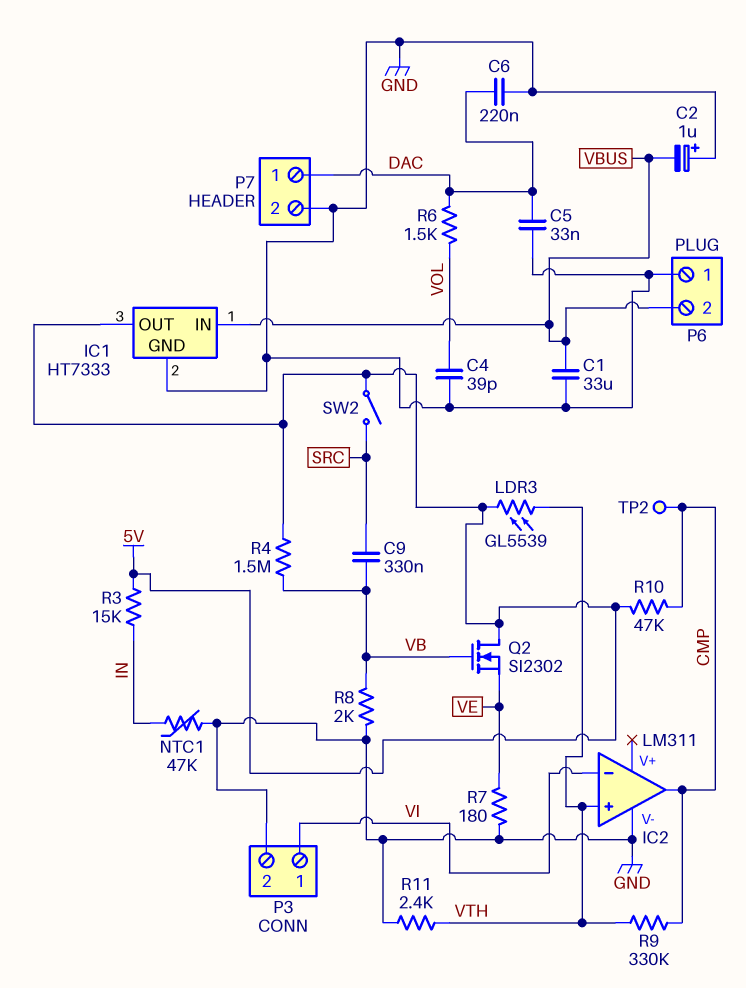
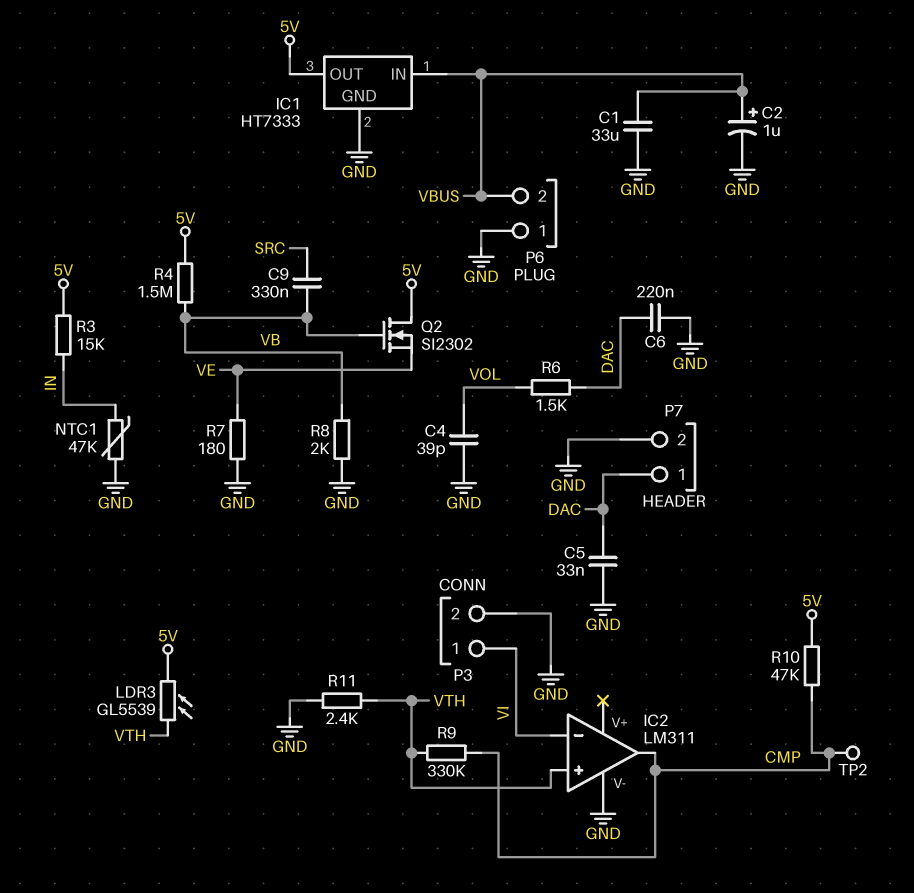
C2: 1uF (plus GND, minus VBUS) -> 1uF (plus VBUS, minus GND)
SW2: switch (5V, SRC) -> none

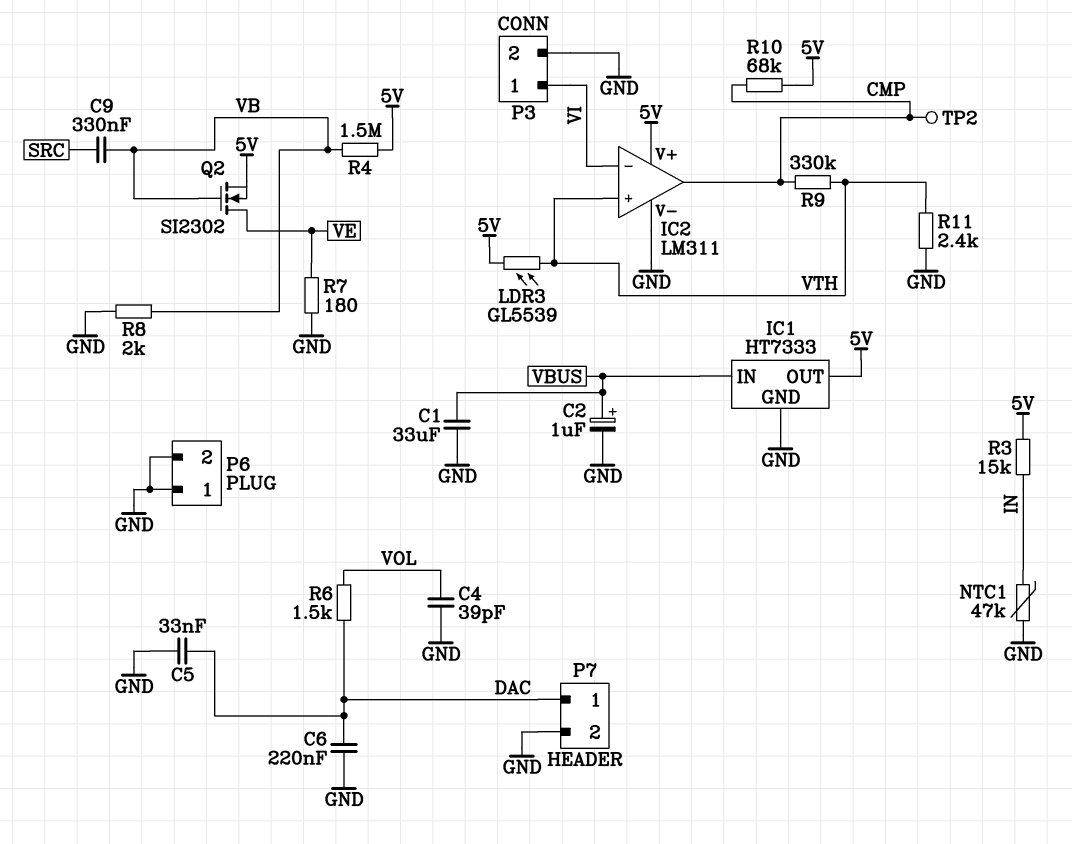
IC2 pin V+: none -> 5V
P6 pin 2: VBUS -> GND
Q2: NMOS SI2302 (G VB, D 5V, S VE) -> NMOS SI2302 (G VB, D VE, S 5V)
R10: 47k (5V, CMP) -> 68k (5V, CMP)

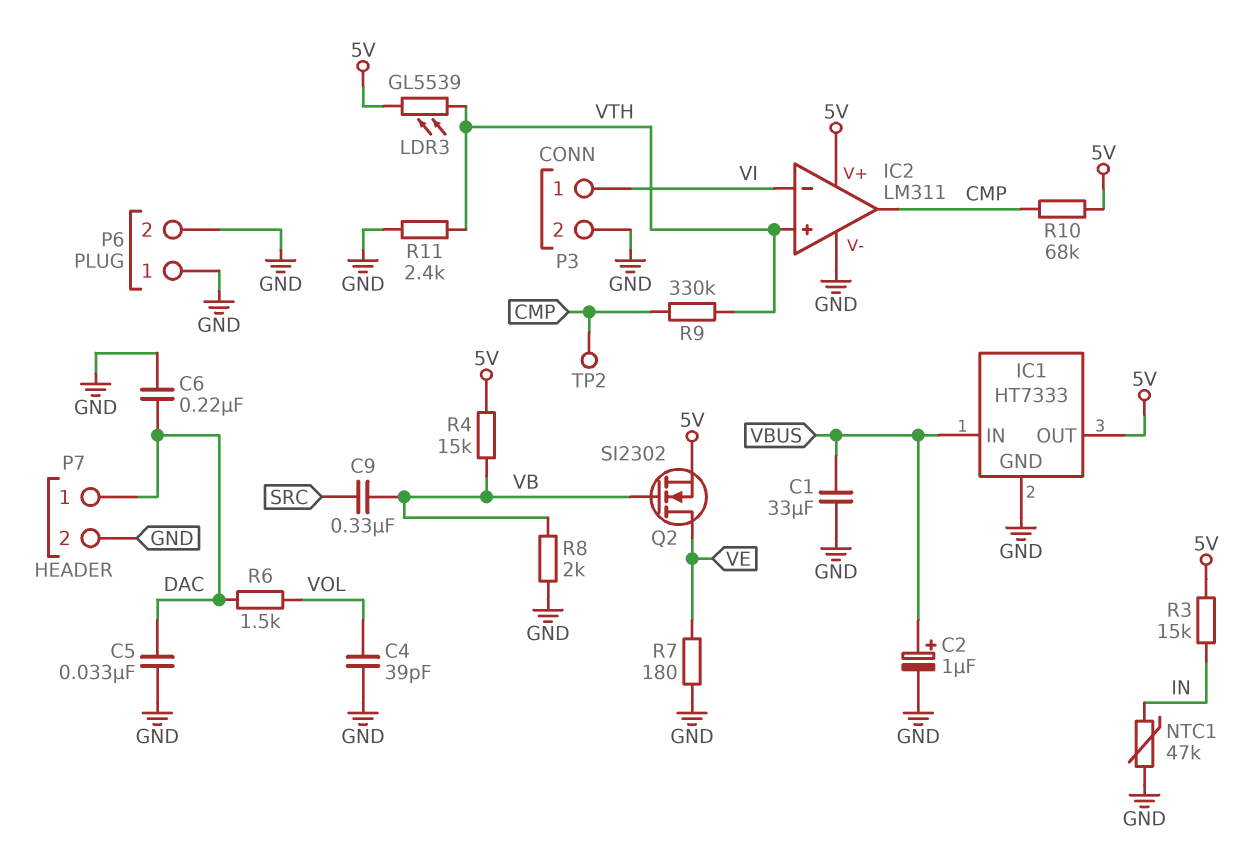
R4: 1.5M (5V, VB) -> 15k (5V, VB)

